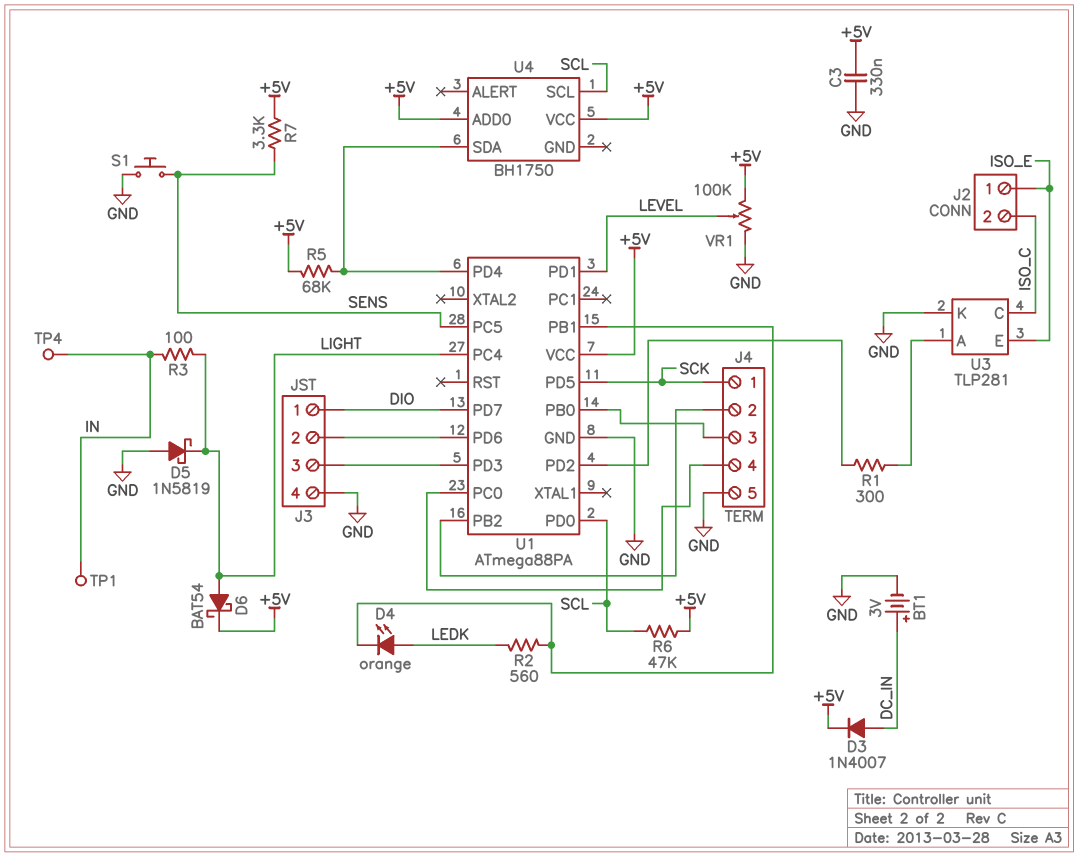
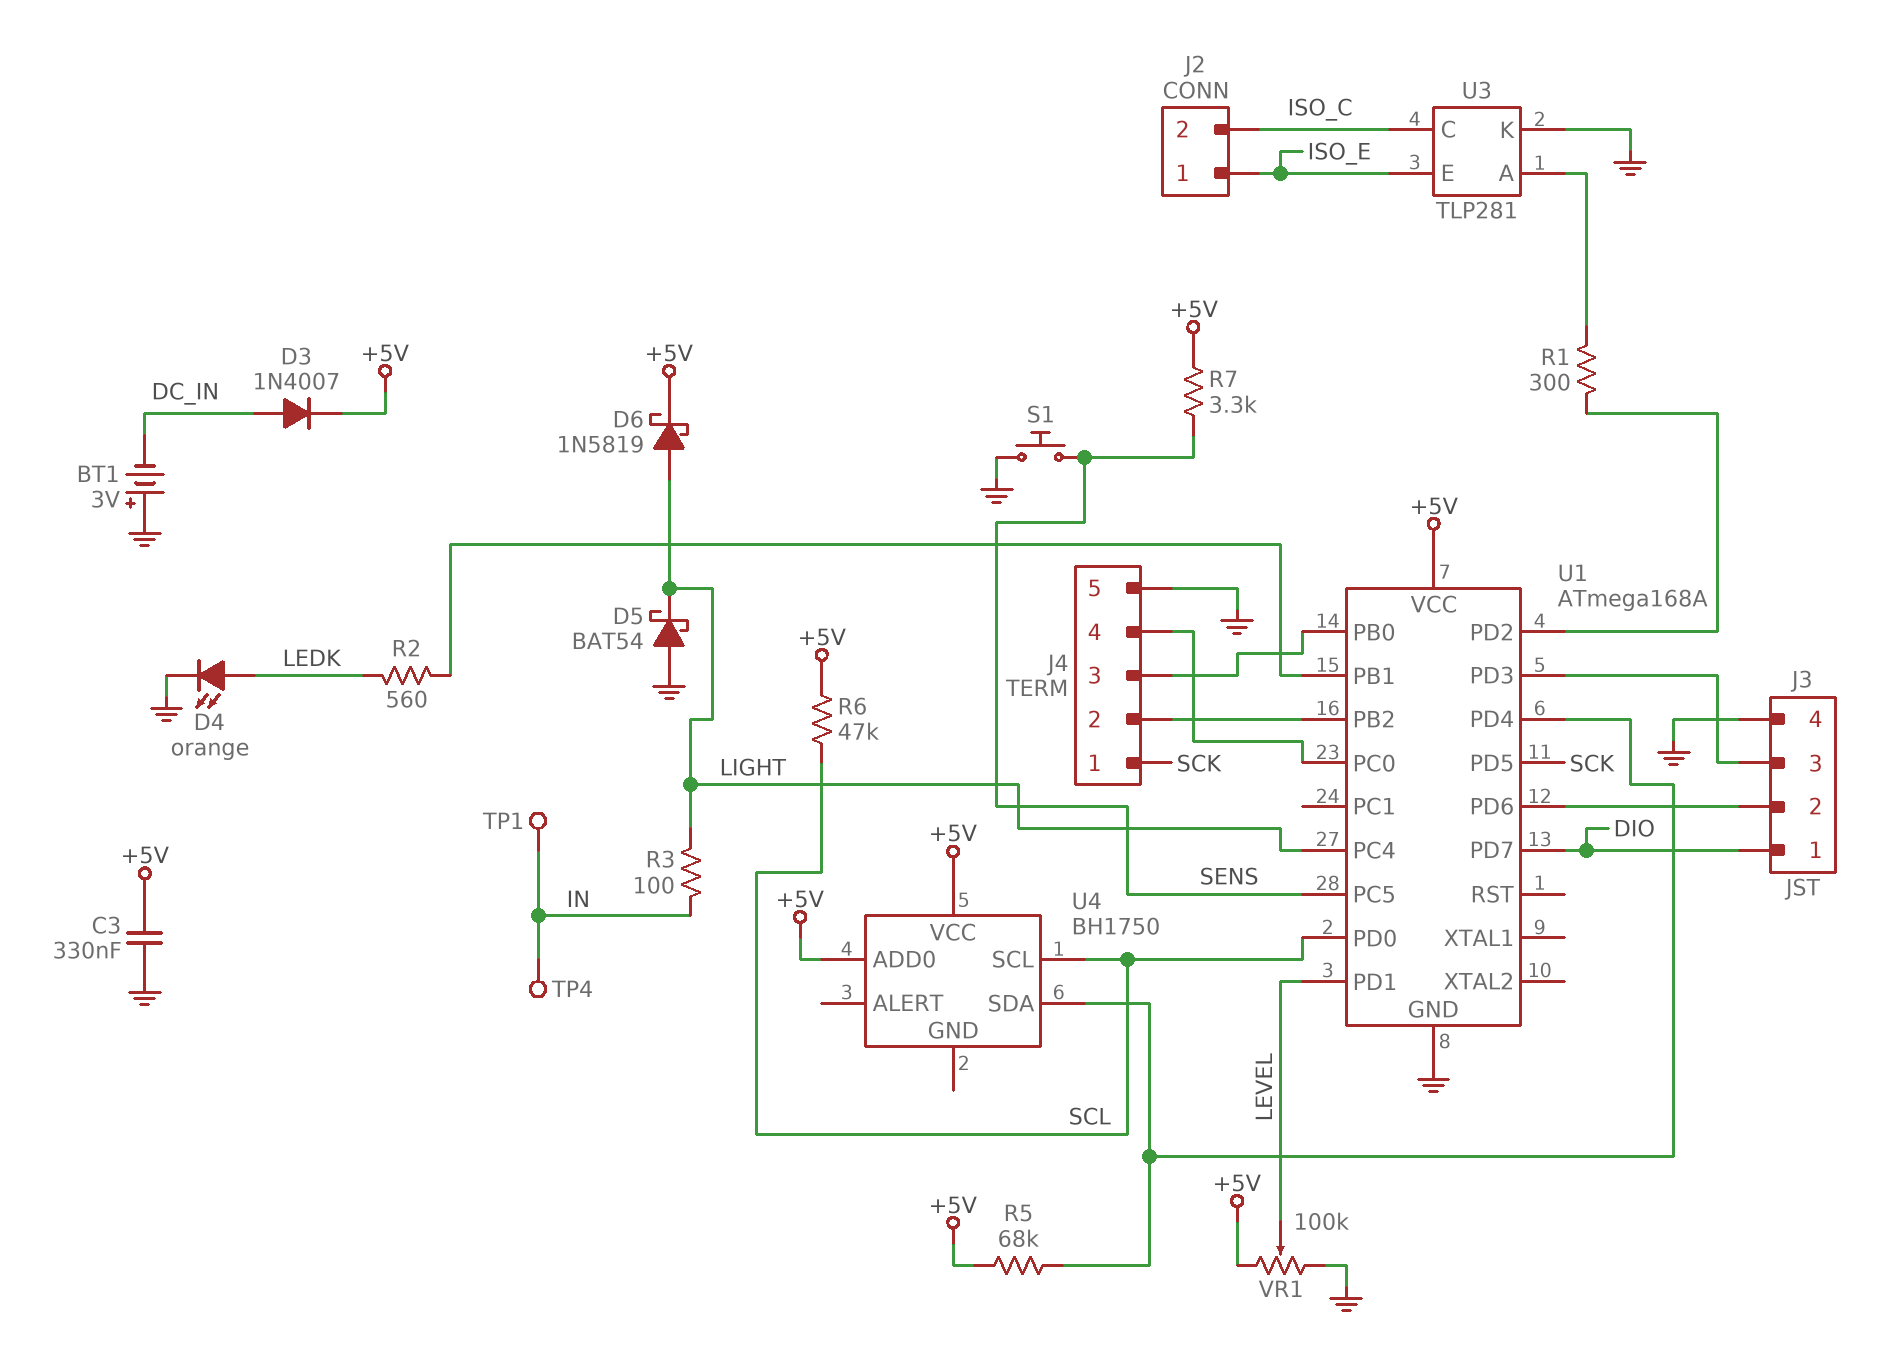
BT1: 3V (plus DC_IN, minus GND) -> 3V (plus GND, minus DC_IN)
D4: LED orange (A LEDK, K U1/PB1) -> LED orange (A LEDK, K GND)
D5: schottky 1N5819 (A GND, K LIGHT) -> schottky BAT54 (A GND, K LIGHT)
D6: schottky BAT54 (A LIGHT, K +5V) -> schottky 1N5819 (A LIGHT, K +5V)
U1: ATmega88PA -> ATmega168A

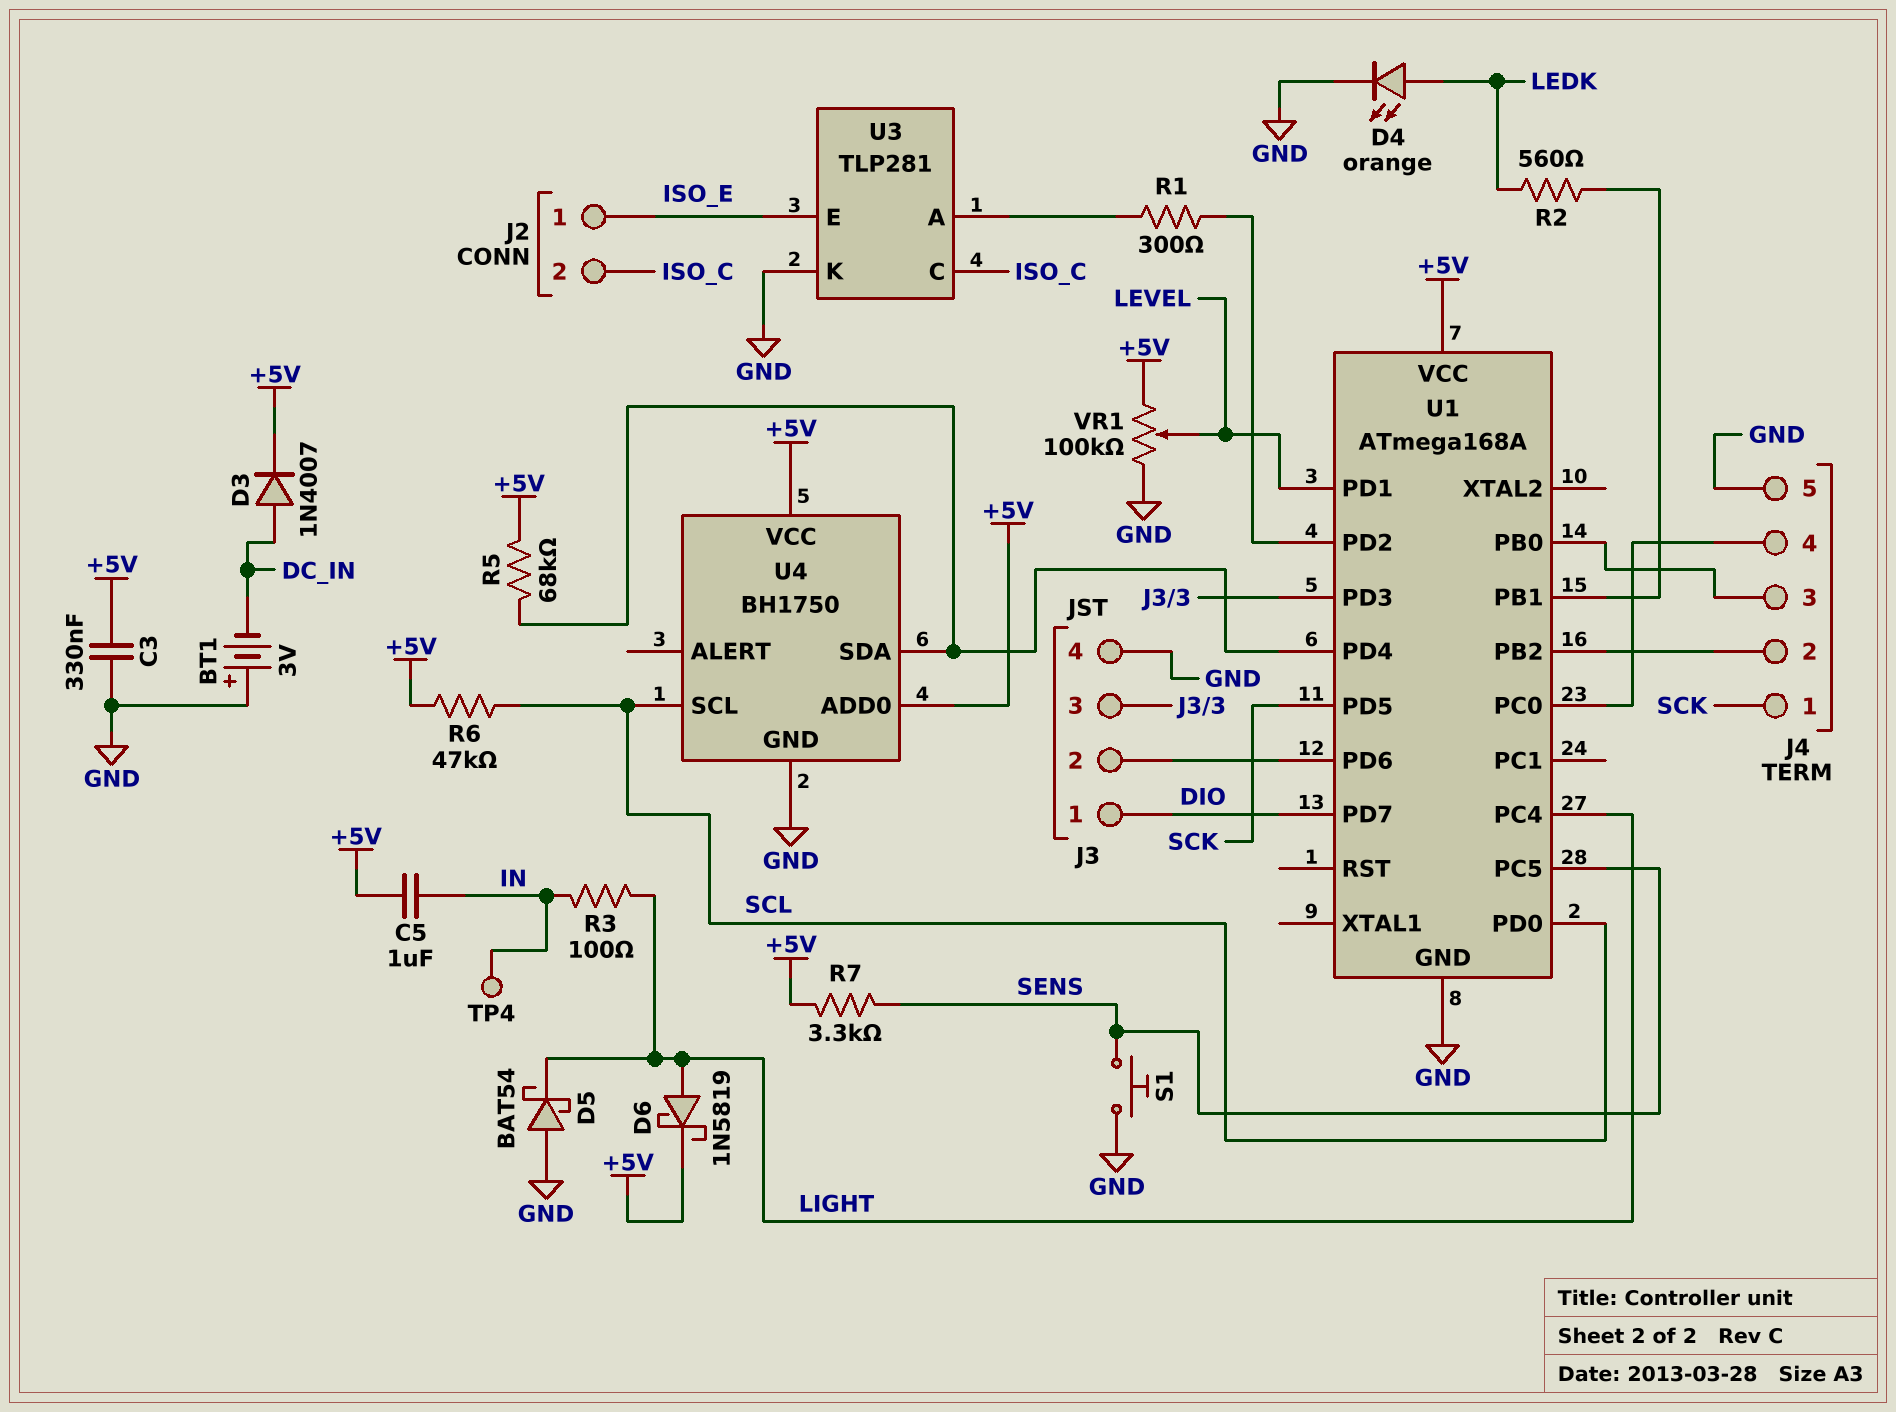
C5: none -> 1uF (+5V, IN)
TP1: test point (IN) -> none
U4 pin GND: none -> GND

